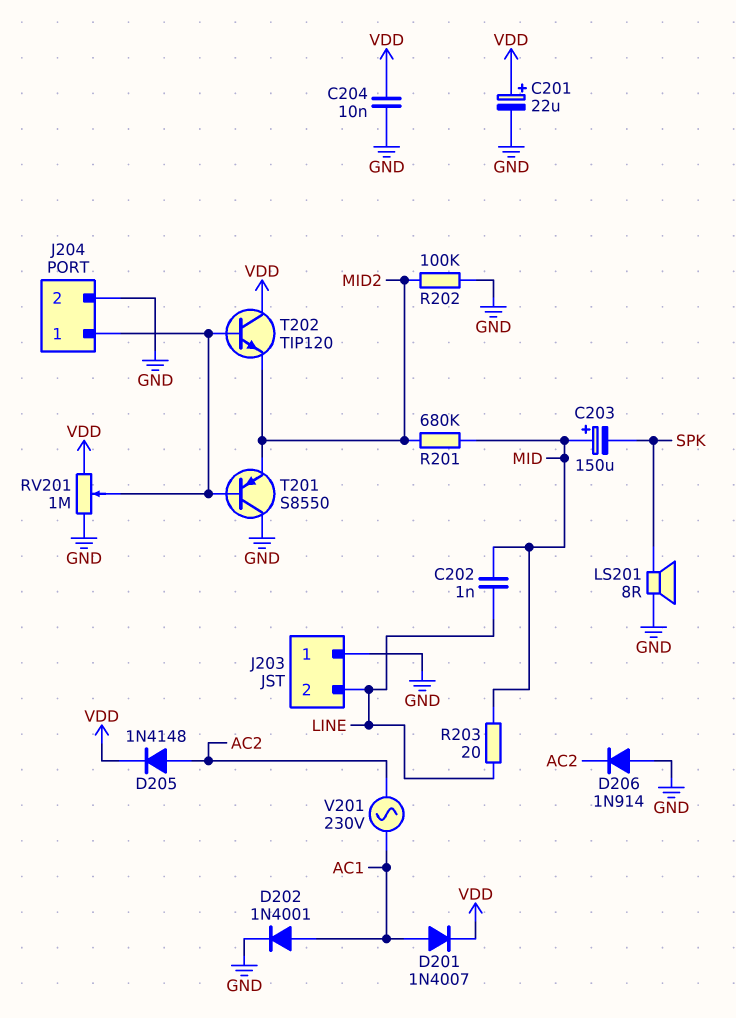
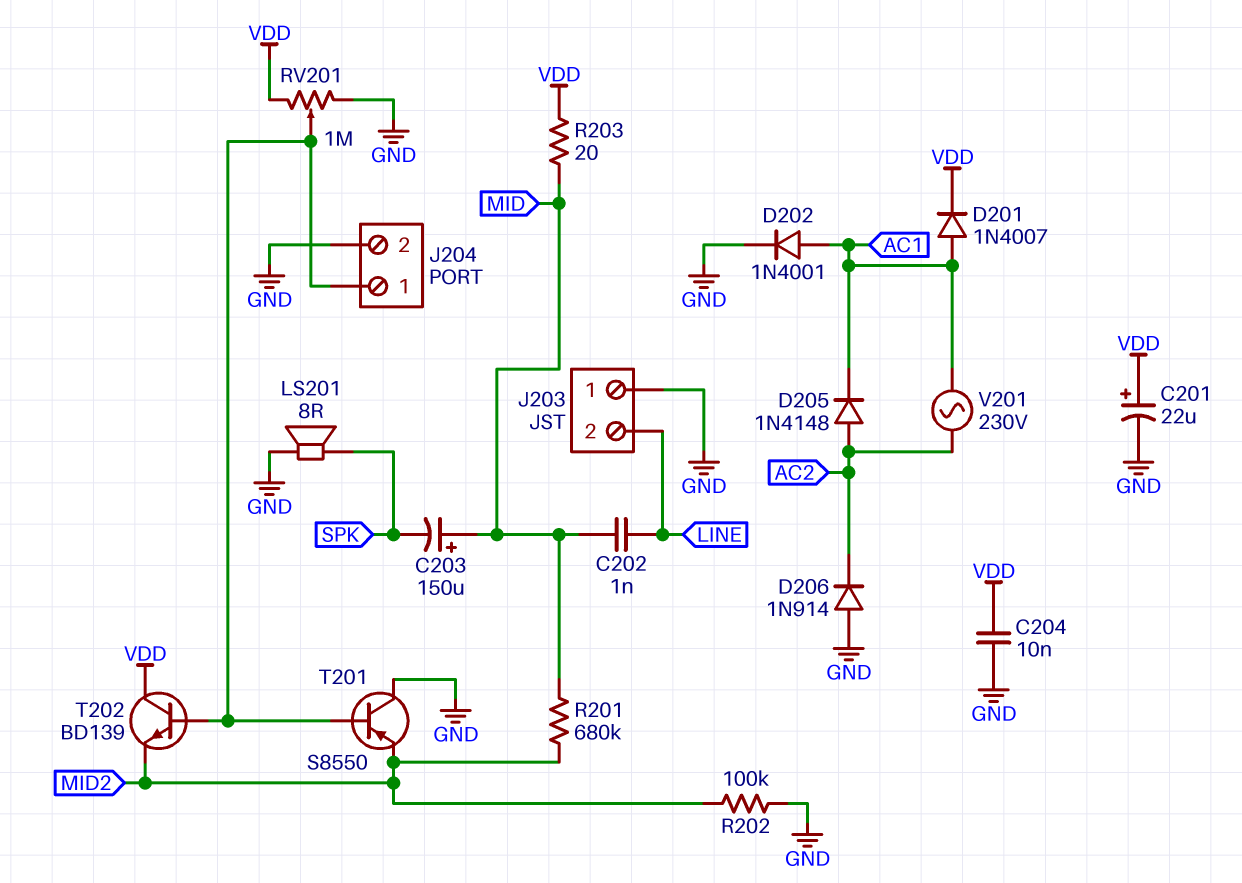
D205: diode 1N4148 (A AC2, K VDD) -> diode 1N4148 (A AC2, K AC1)
R203: 20 (LINE, MID) -> 20 (MID, VDD)
T202: NPN TIP120 (B J204/1, C VDD, E MID2) -> NPN BD139 (B J204/1, C VDD, E MID2)

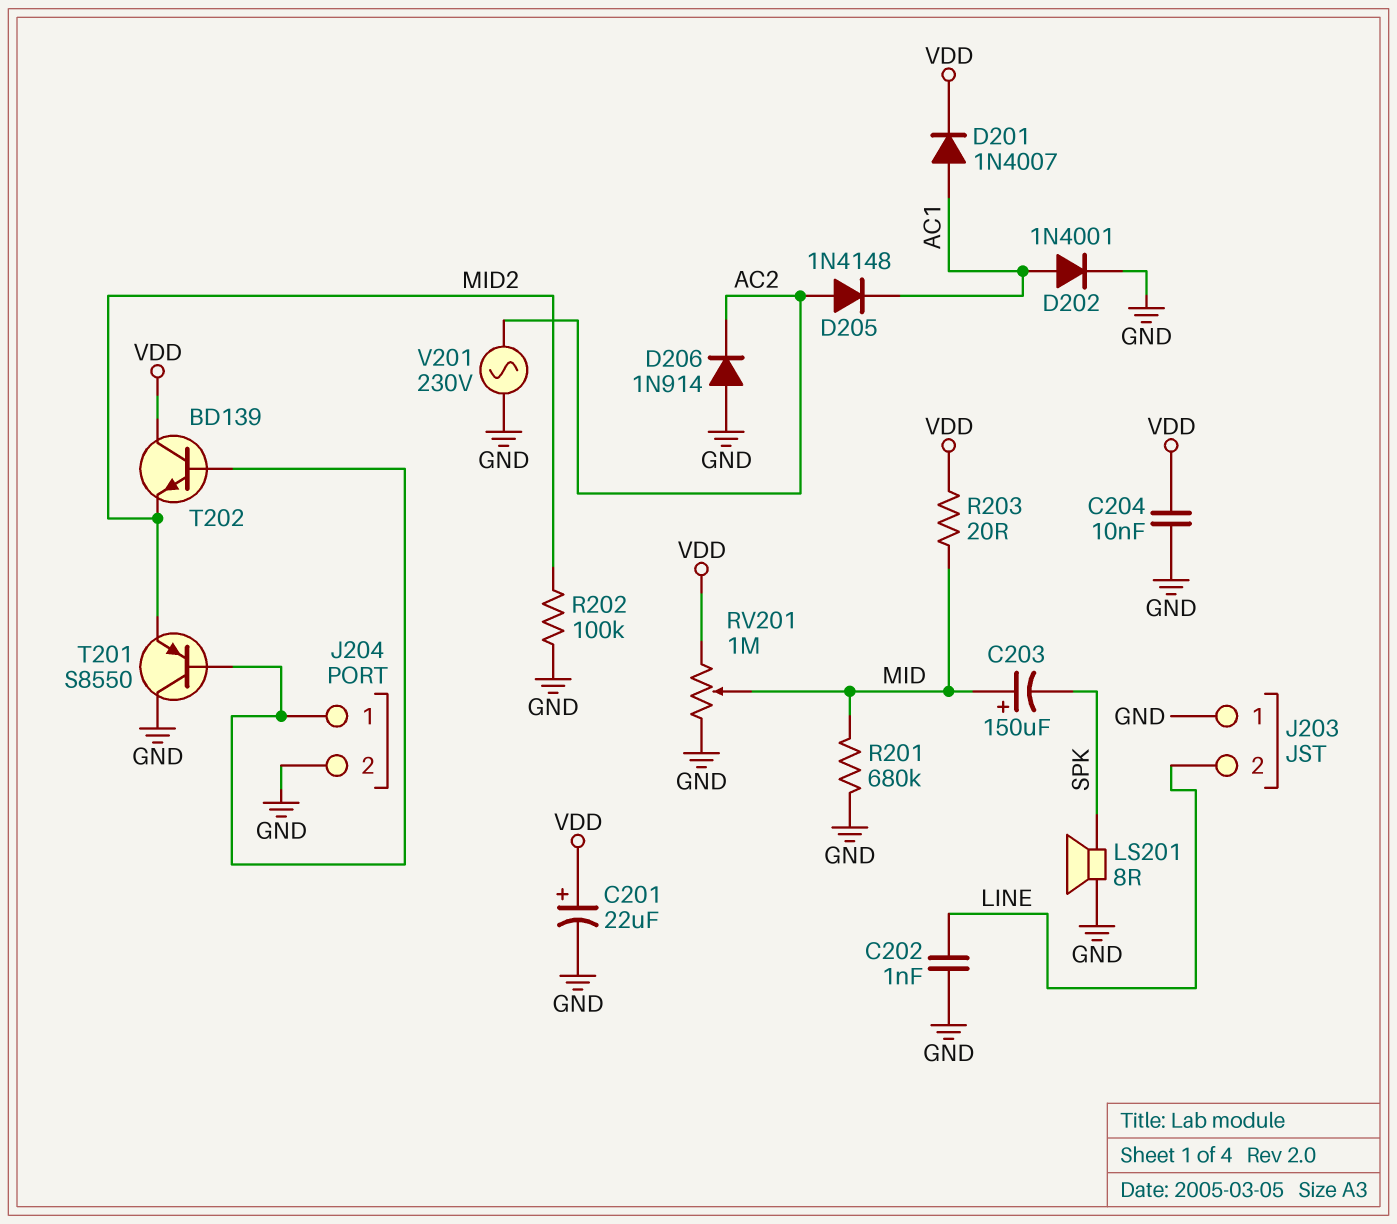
C202: 1nF (LINE, MID) -> 1nF (GND, LINE)
R201: 680k (MID, MID2) -> 680k (GND, MID)
RV201: 1M (GND, VDD, wiper J204/1) -> 1M (GND, VDD, wiper MID)
V201: AC 230V (AC1, AC2) -> AC 230V (AC2, GND)

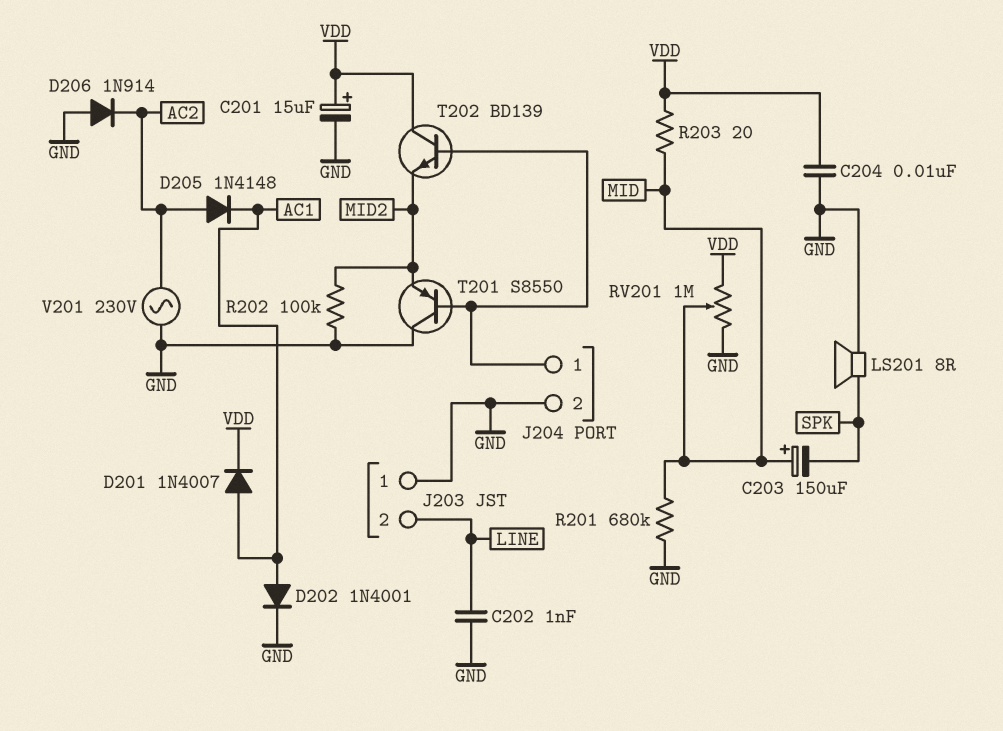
C201: 22uF (plus VDD, minus GND) -> 15uF (plus VDD, minus GND)

